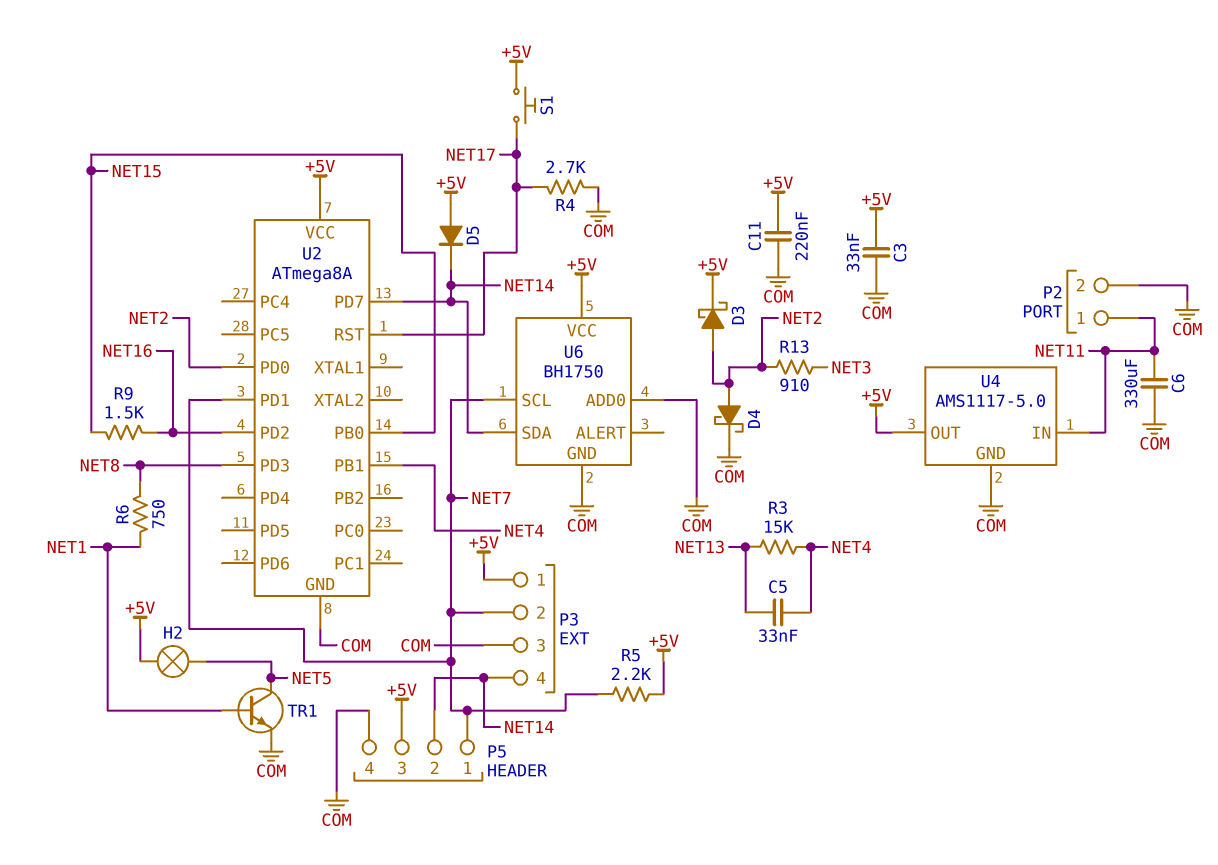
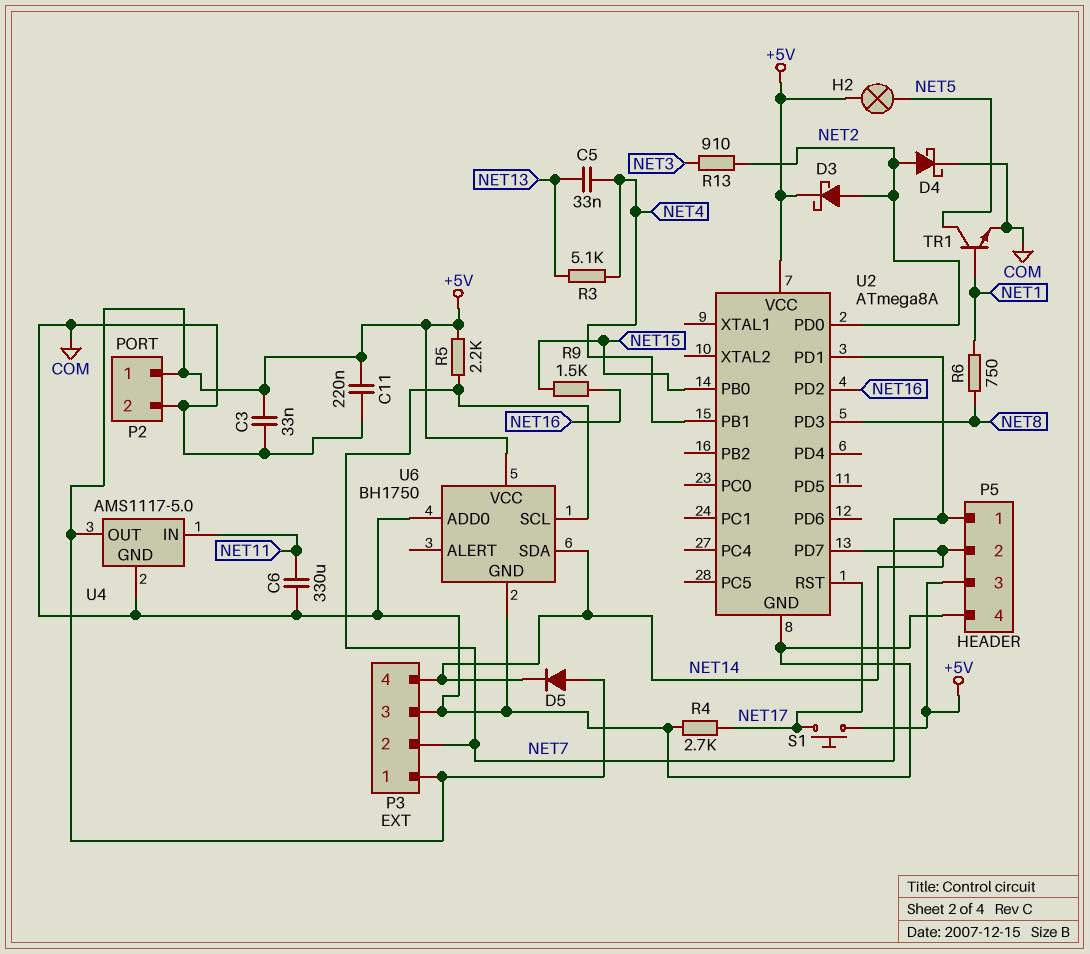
P2 pin 1: NET11 -> +5V
R3: 15k (NET4, NET13) -> 5.1k (NET4, NET13)

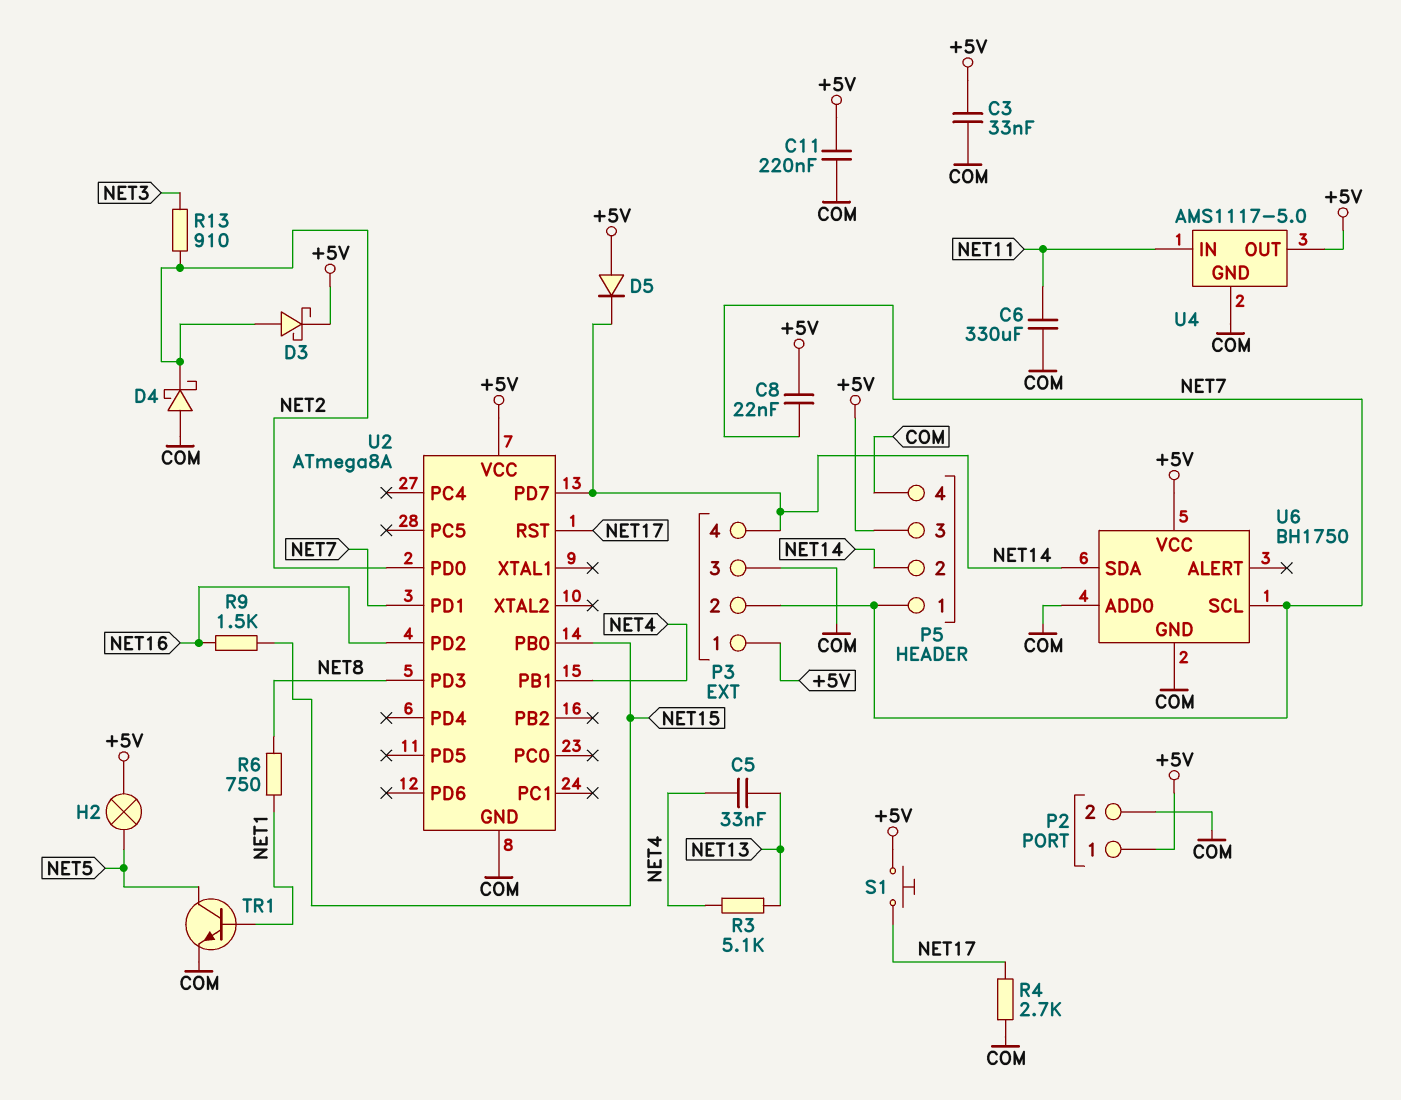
C8: none -> 22nF (+5V, NET7)
D4: schottky (A NET2, K COM) -> schottky (A COM, K NET2)
R5: 2.2k (+5V, NET7) -> none

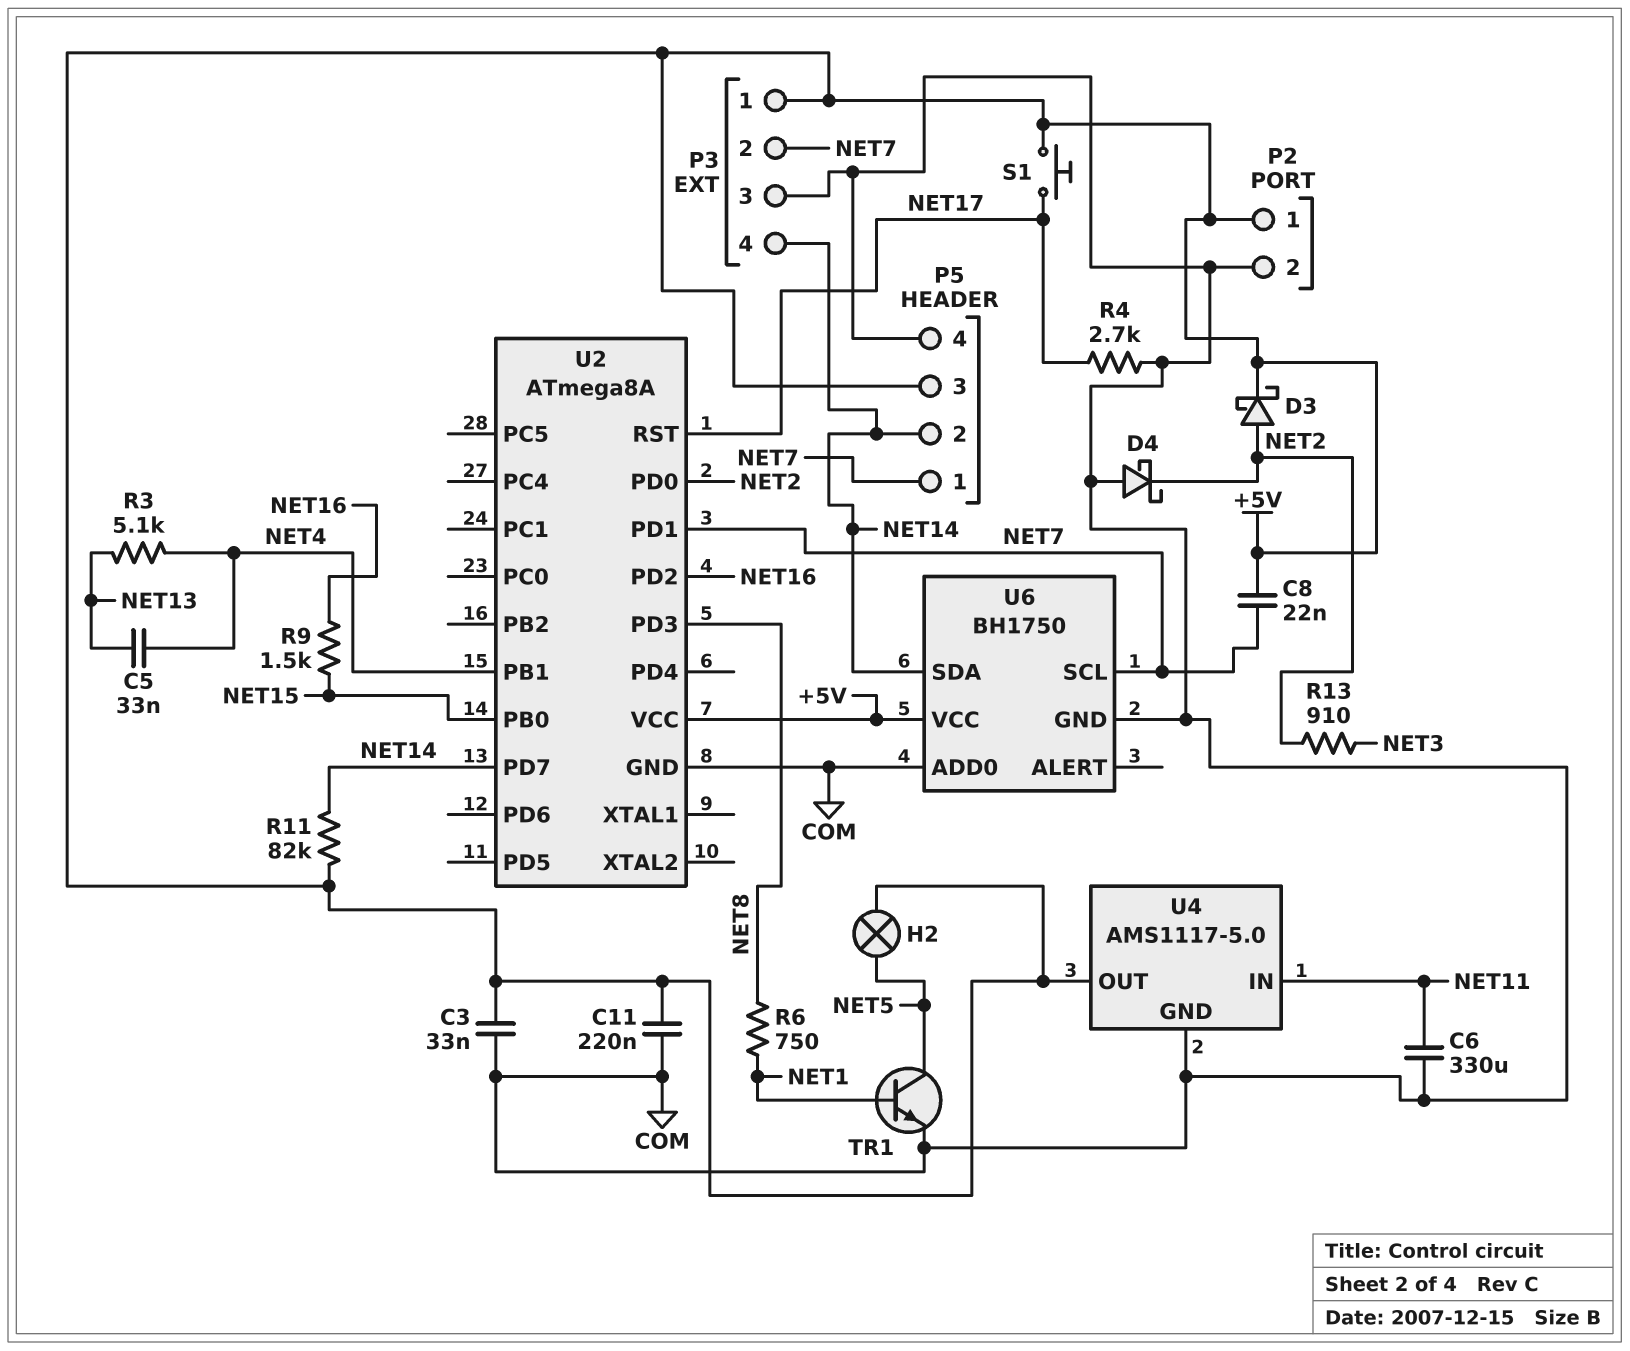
D5: diode (A +5V, K NET14) -> none
R11: none -> 82k (+5V, NET14)

